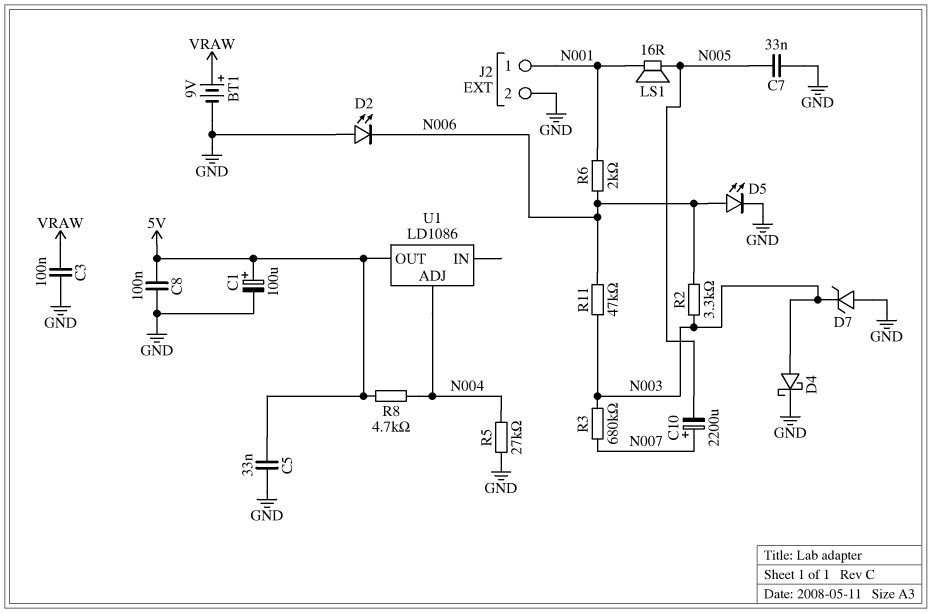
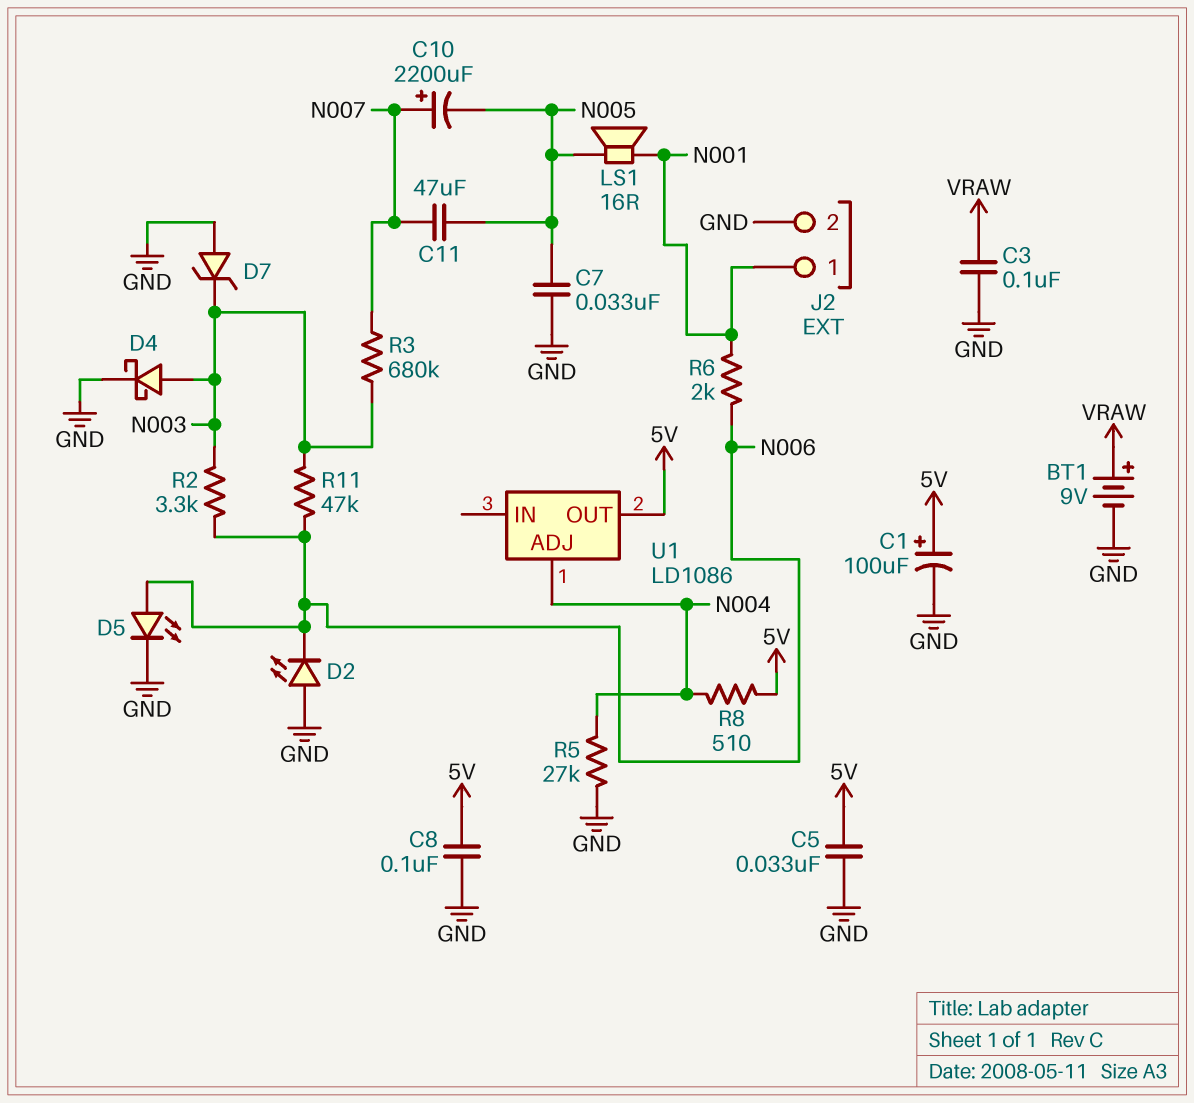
C11: none -> 47uF (N005, N007)
R8: 4.7k (5V, N004) -> 510 (5V, N004)

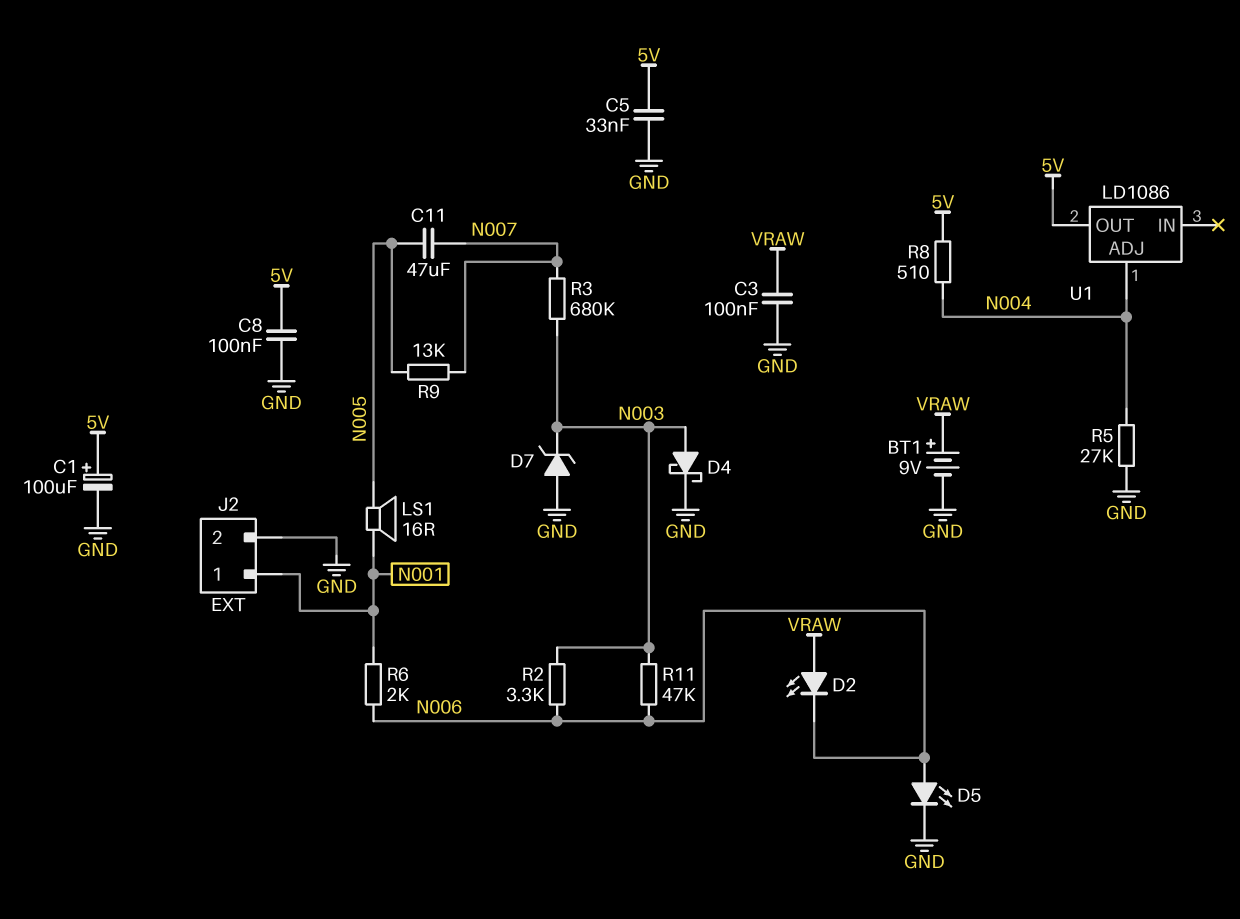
C7: 33nF (GND, N005) -> none
C10: 2200uF (plus N007, minus N005) -> none
D2: LED (A GND, K N006) -> LED (A VRAW, K N006)
R9: none -> 13k (N005, N007)

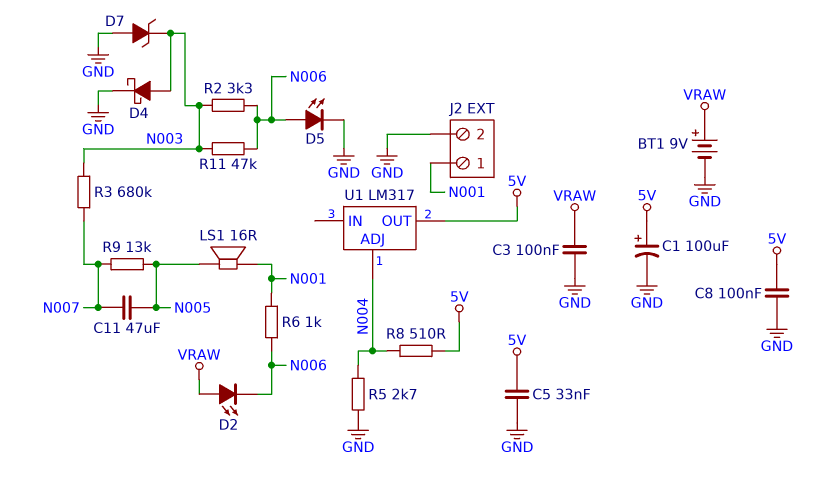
R5: 27k (GND, N004) -> 2.7k (GND, N004)
R6: 2k (N001, N006) -> 1k (N001, N006)
U1: LD1086 -> LM317

